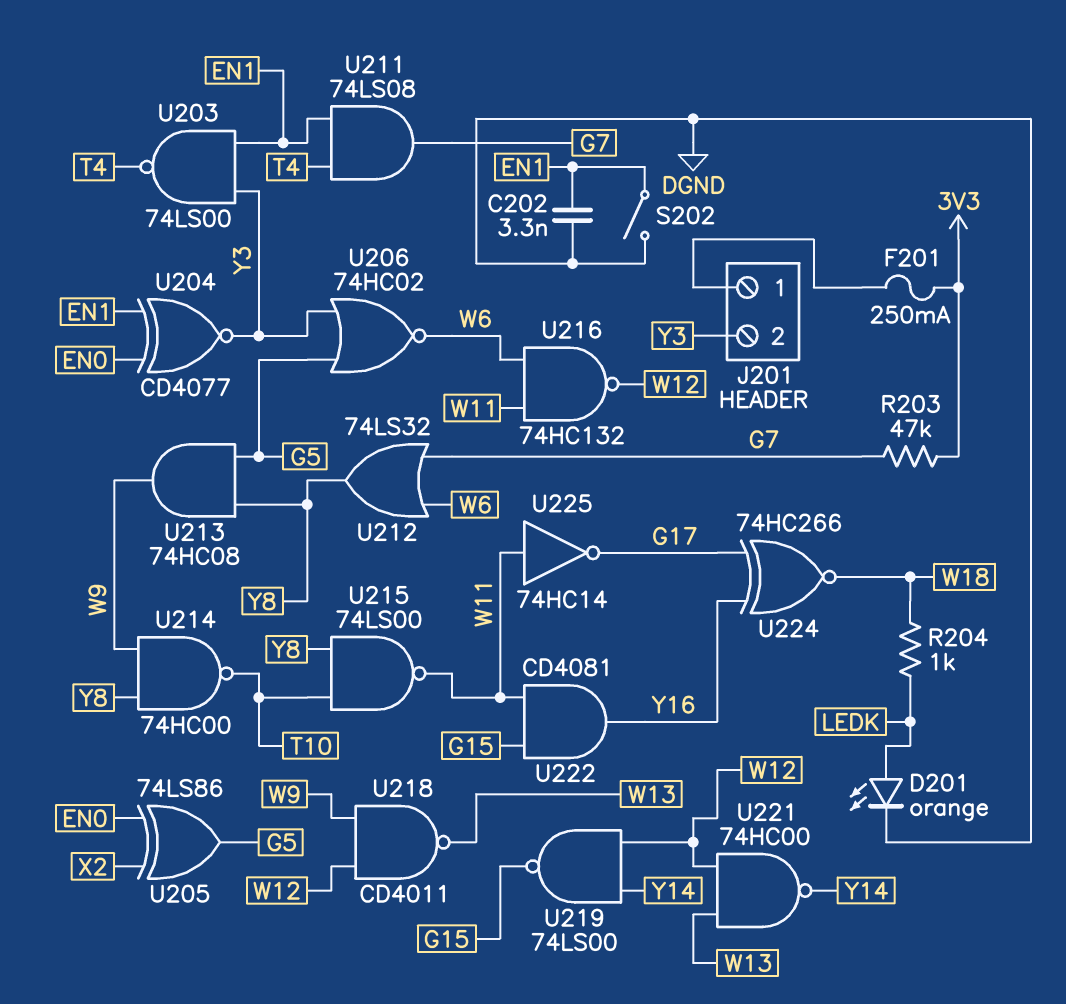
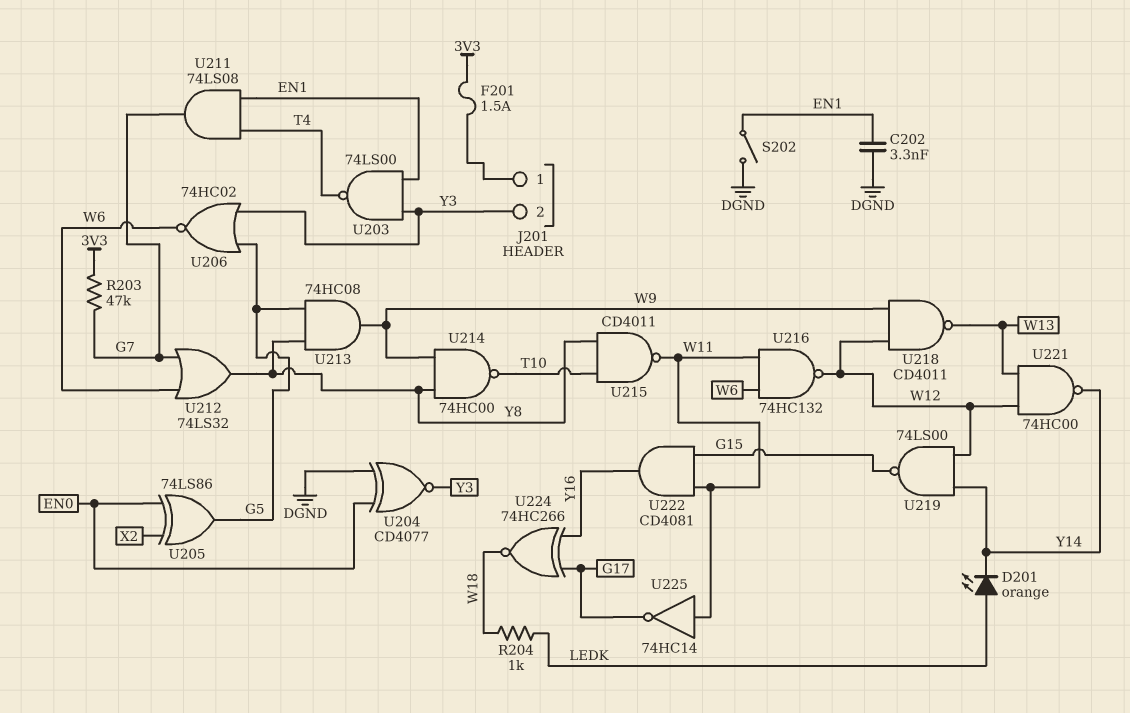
D201: LED orange (A LEDK, K DGND) -> LED orange (A LEDK, K Y14)
F201: 250mA (3V3, J201/1) -> 1.5A (3V3, J201/1)
U204: XNOR CD4077 (in EN0, in EN1, out Y3) -> XNOR CD4077 (in DGND, in EN0, out Y3)
U215: NAND 74LS00 (in T10, in Y8, out W11) -> NAND CD4011 (in T10, in Y8, out W11)

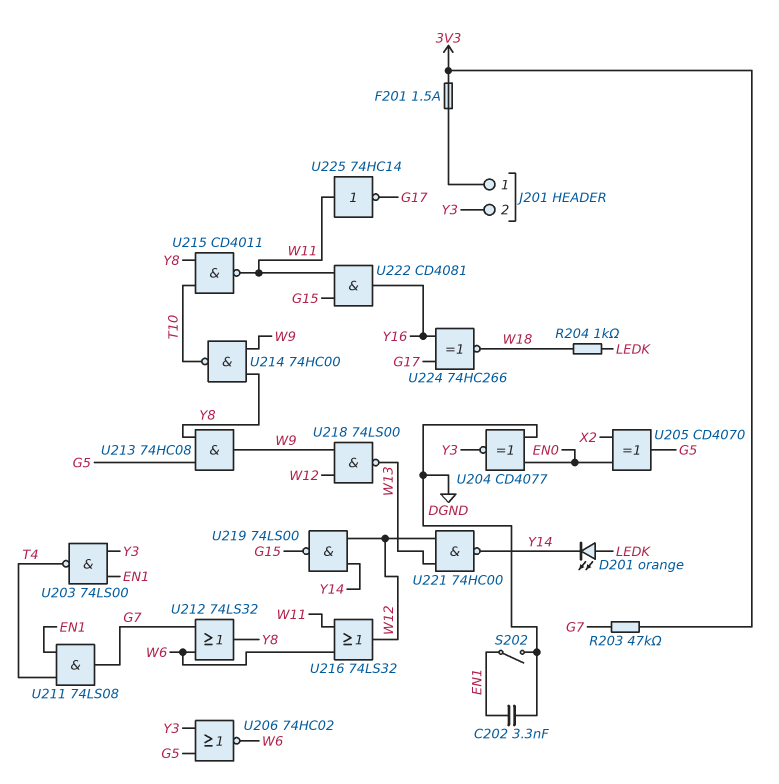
U205: XOR 74LS86 (in EN0, in X2, out G5) -> XOR CD4070 (in EN0, in X2, out G5)
U216: NAND 74HC132 (in W6, in W11, out W12) -> OR 74LS32 (in W6, in W11, out W12)
U218: NAND CD4011 (in W9, in W12, out W13) -> NAND 74LS00 (in W9, in W12, out W13)

